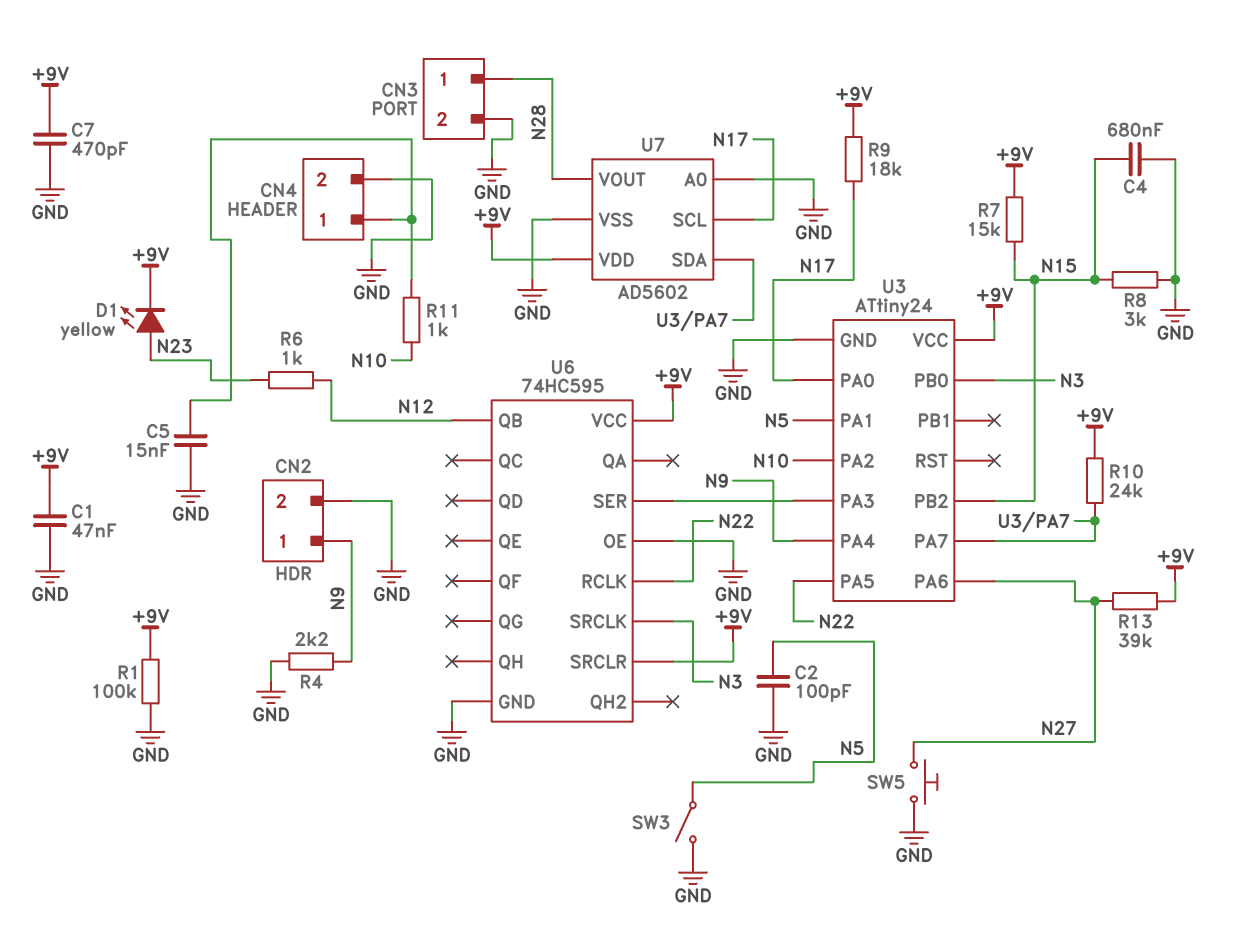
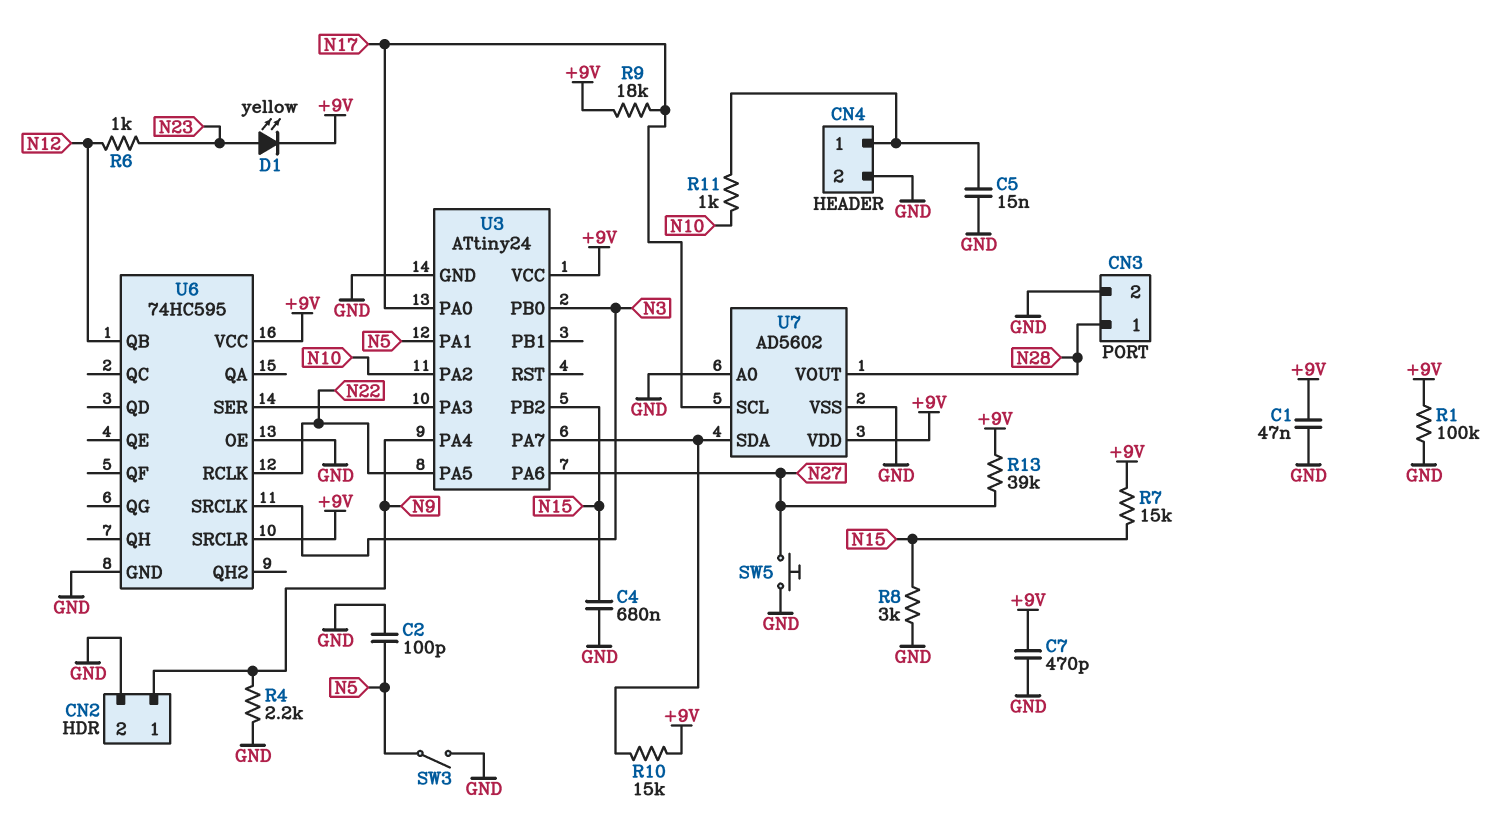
R10: 24k (+9V, U3/PA7) -> 15k (+9V, U3/PA7)

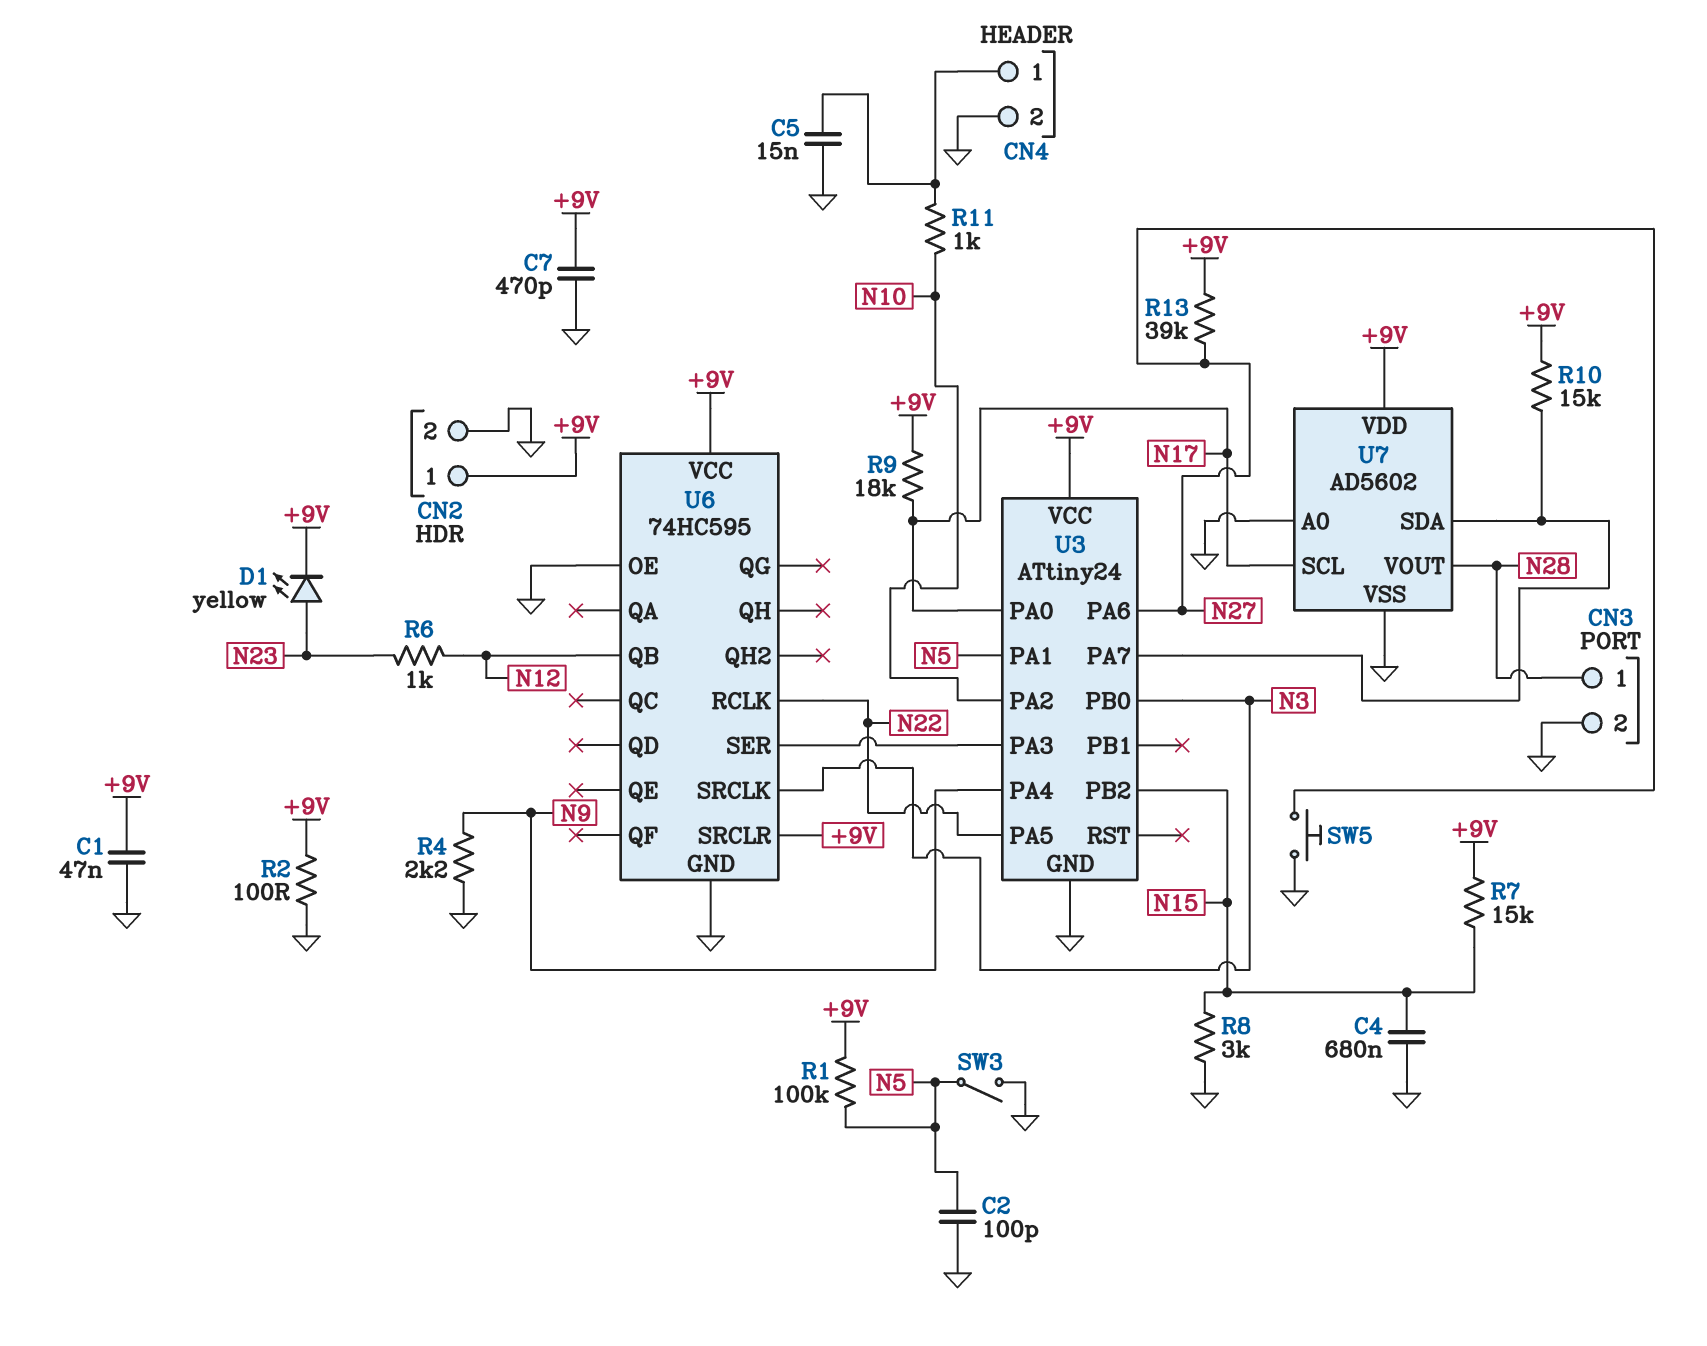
CN2 pin 1: N9 -> +9V
R1: 100k (+9V, GND) -> 100k (+9V, N5)
R2: none -> 100 (+9V, GND)

